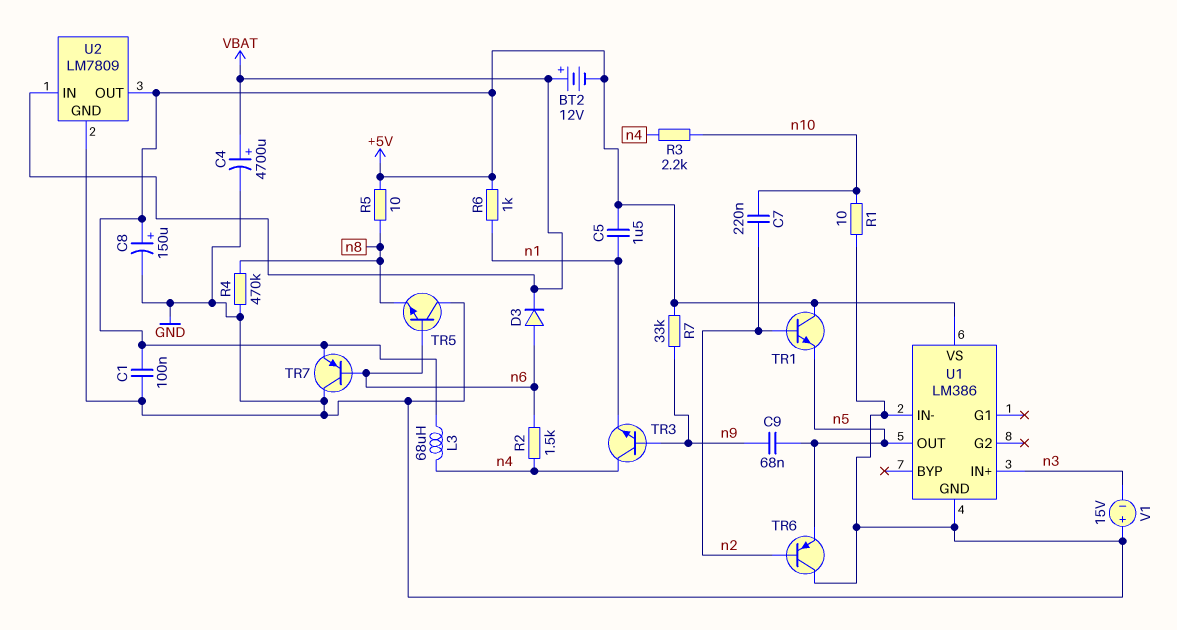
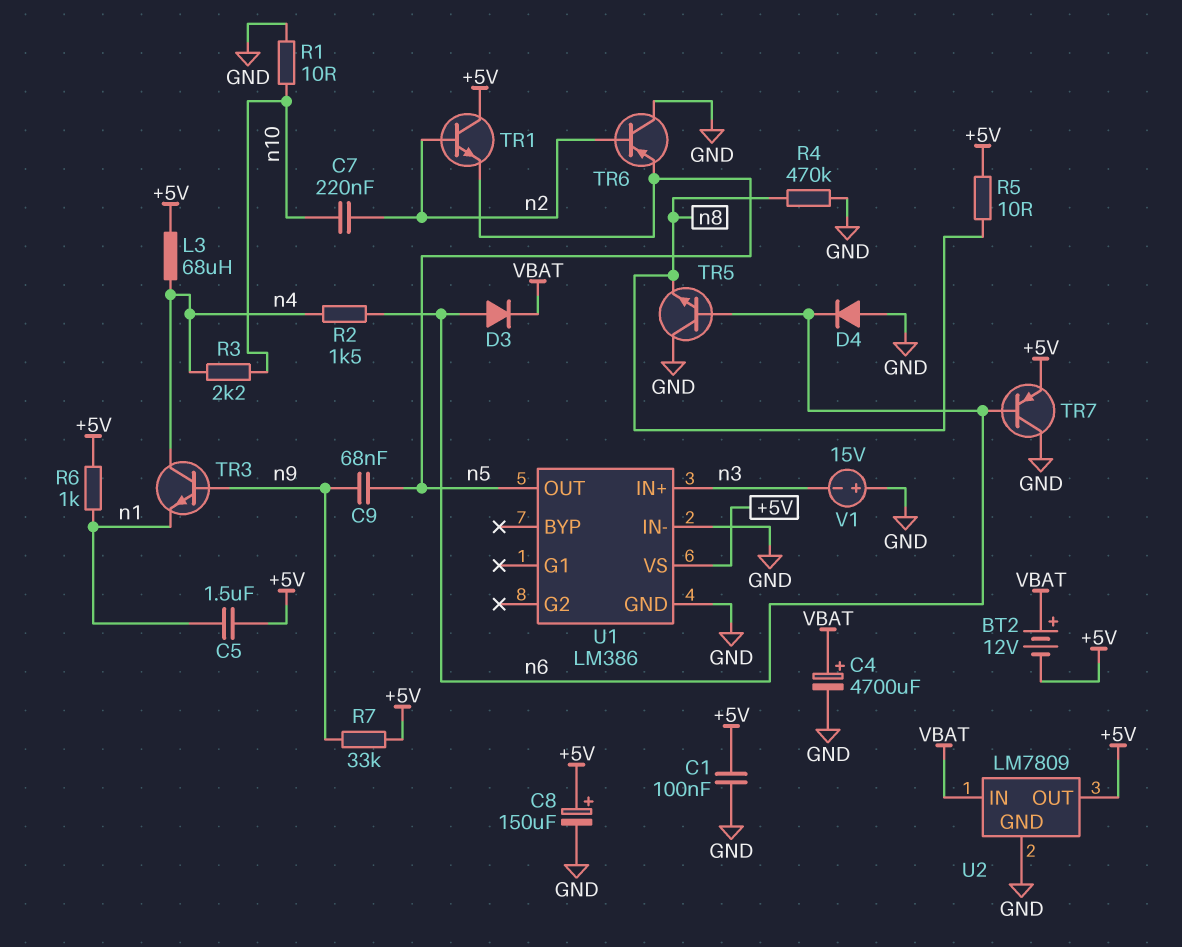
D4: none -> diode (A GND, K n6)

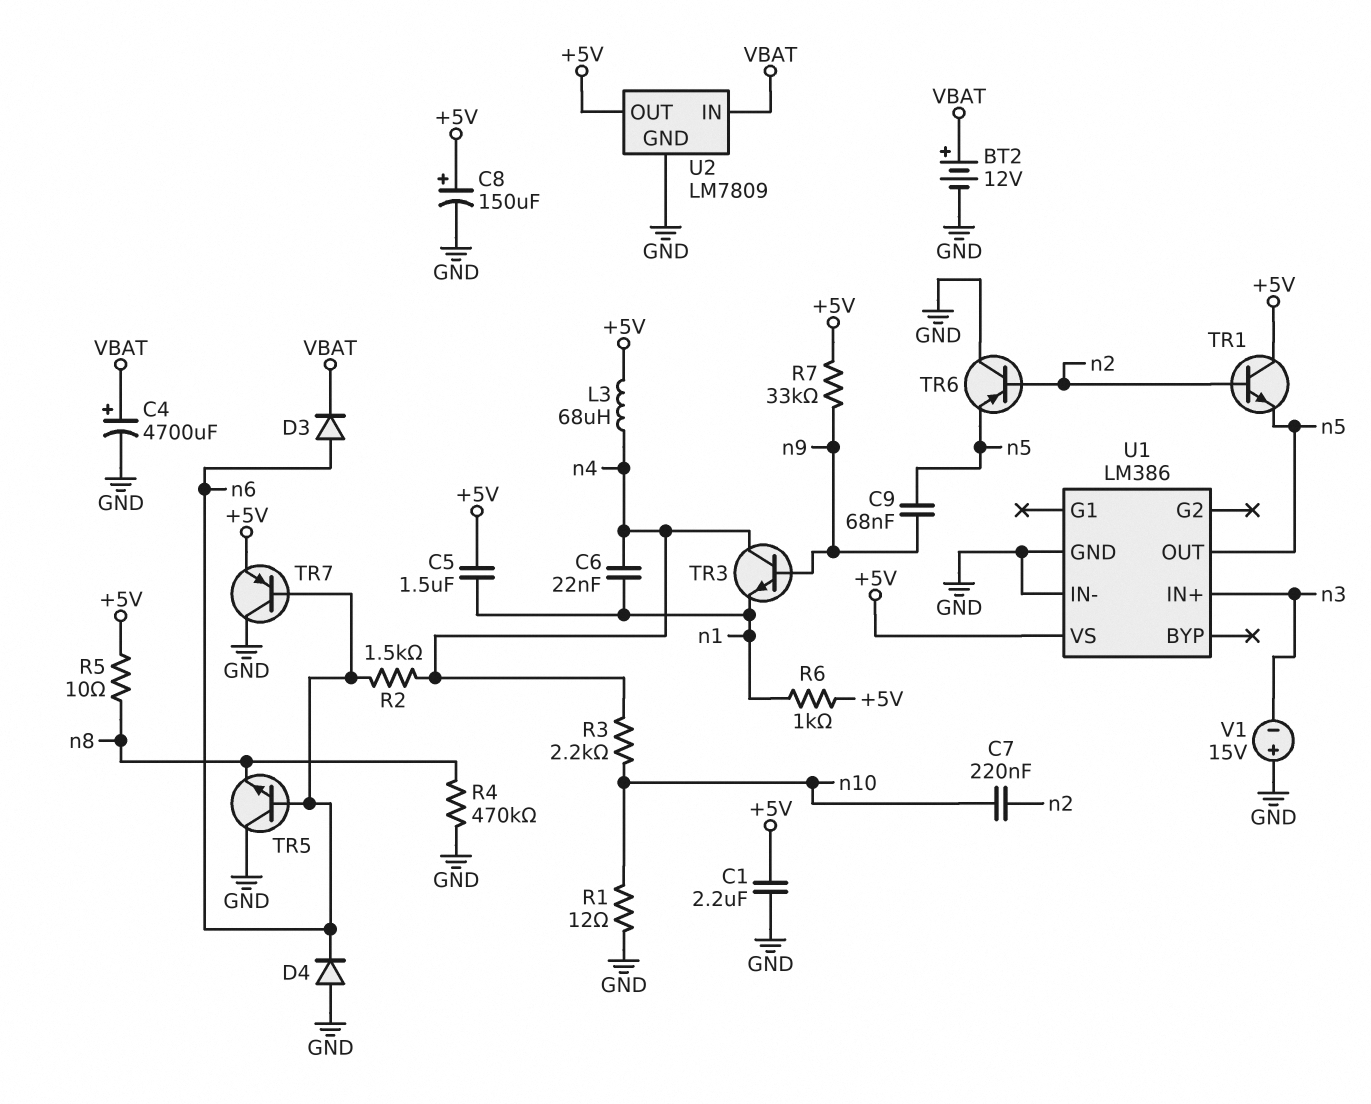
BT2: 12V (plus VBAT, minus +5V) -> 12V (plus VBAT, minus GND)
C1: 100nF (+5V, GND) -> 2.2uF (+5V, GND)
C6: none -> 22nF (n1, n4)
R1: 10 (GND, n10) -> 12 (GND, n10)

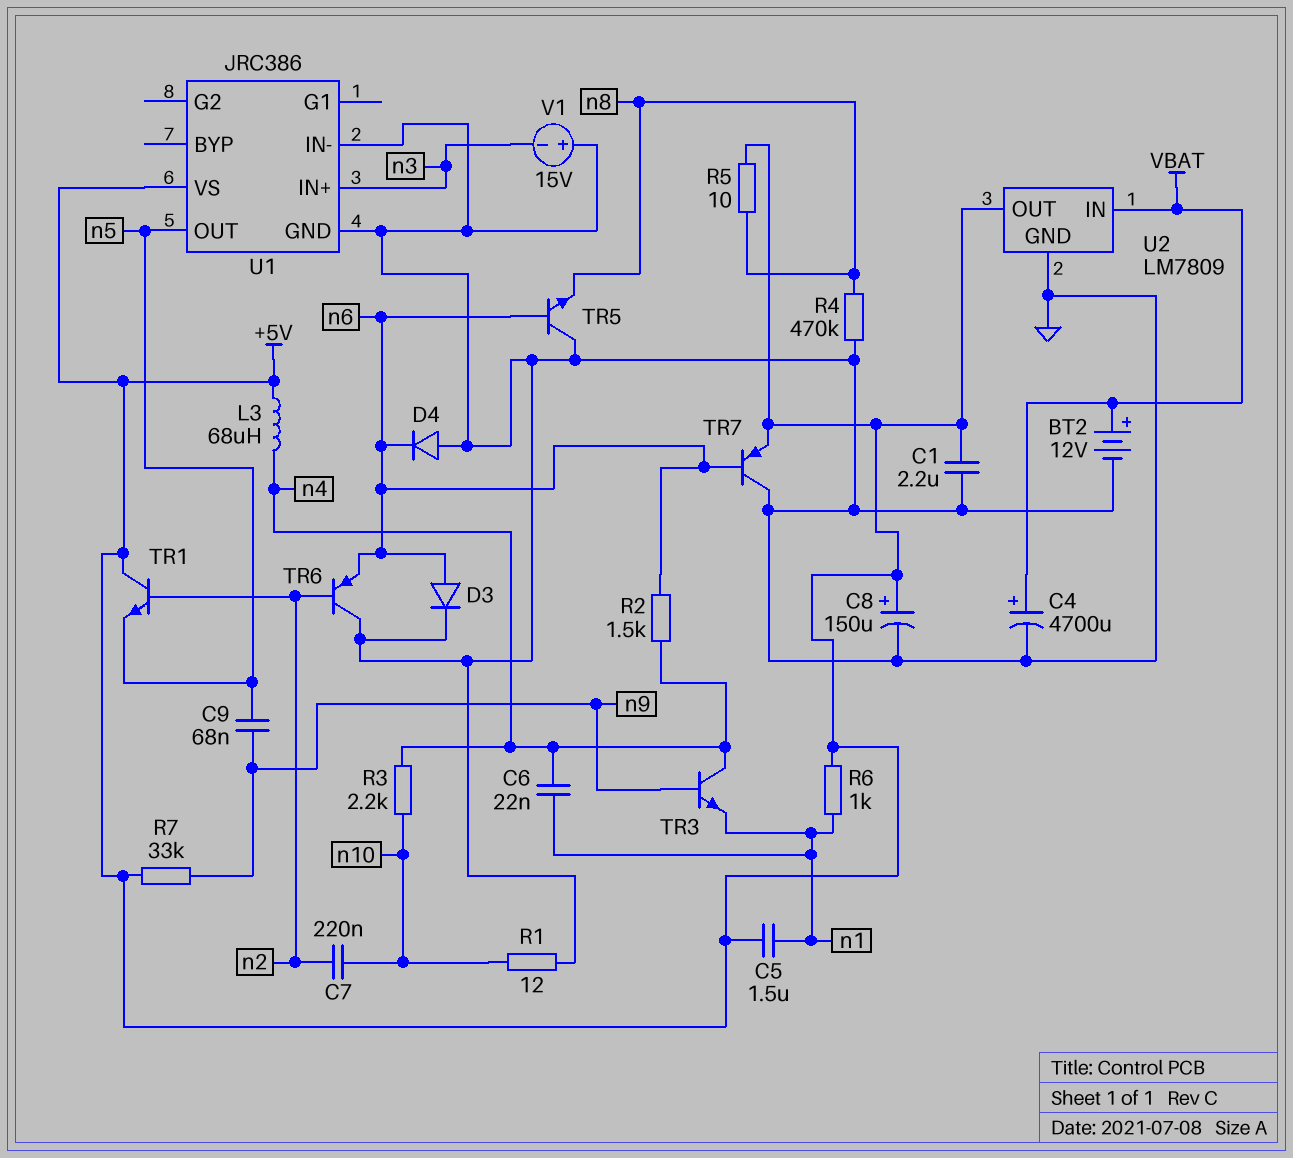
D3: diode (A n6, K VBAT) -> diode (A n6, K GND)
TR6: PNP (B n2, C GND, E n5) -> PNP (B n2, C GND, E n6)
U1: LM386 -> JRC386

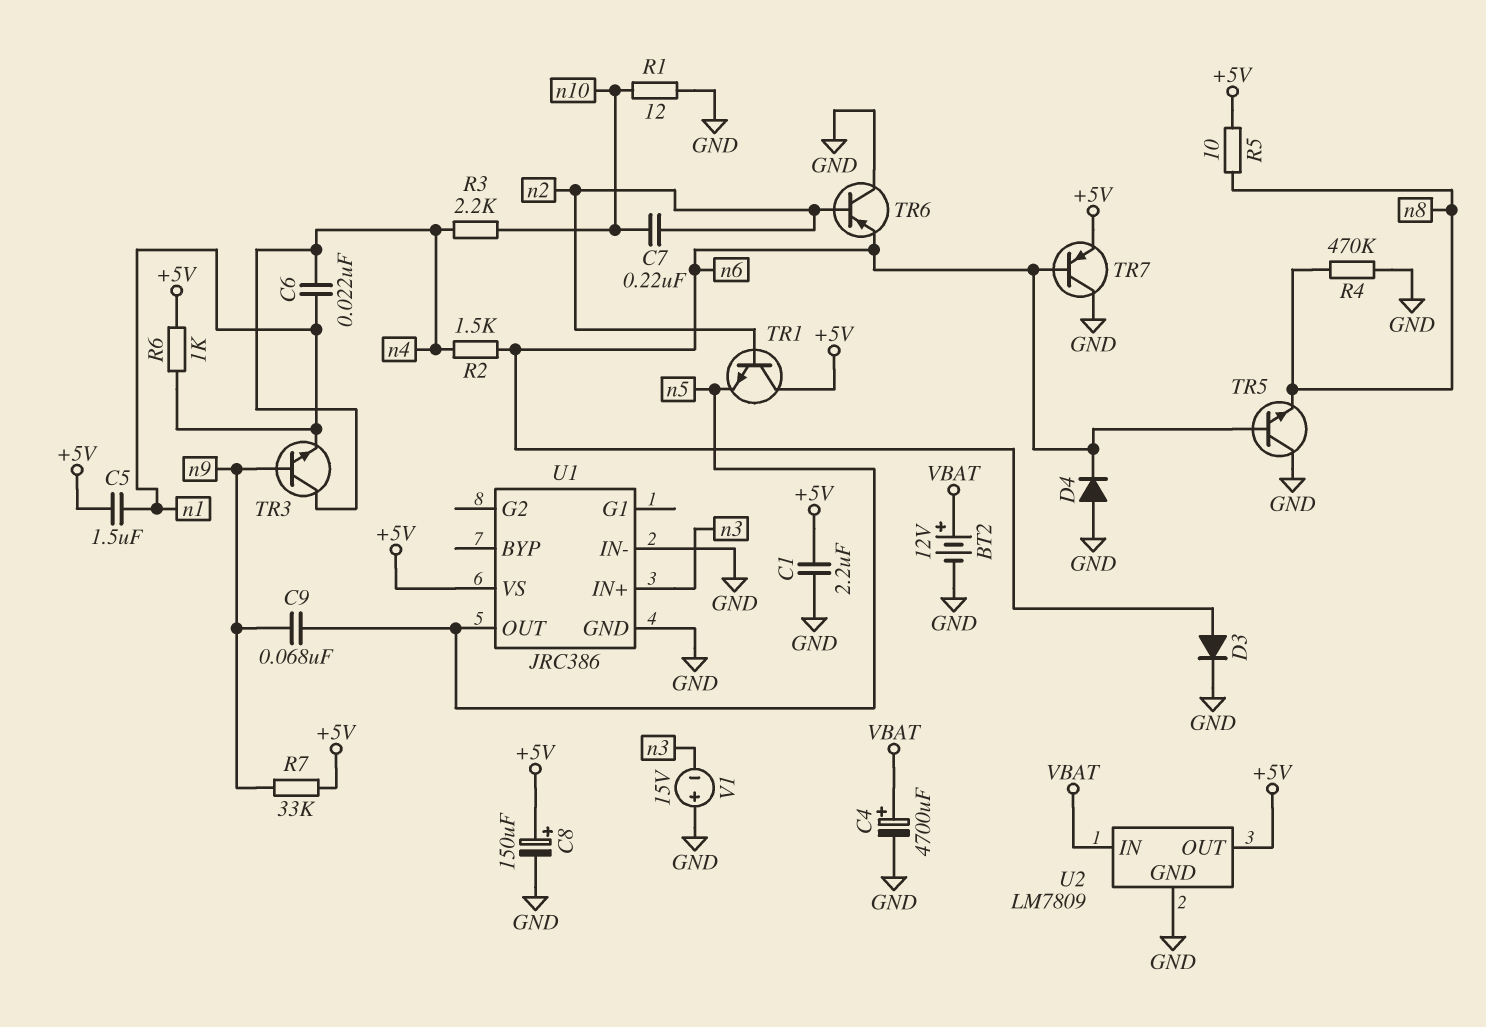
L3: 68uH (+5V, n4) -> none

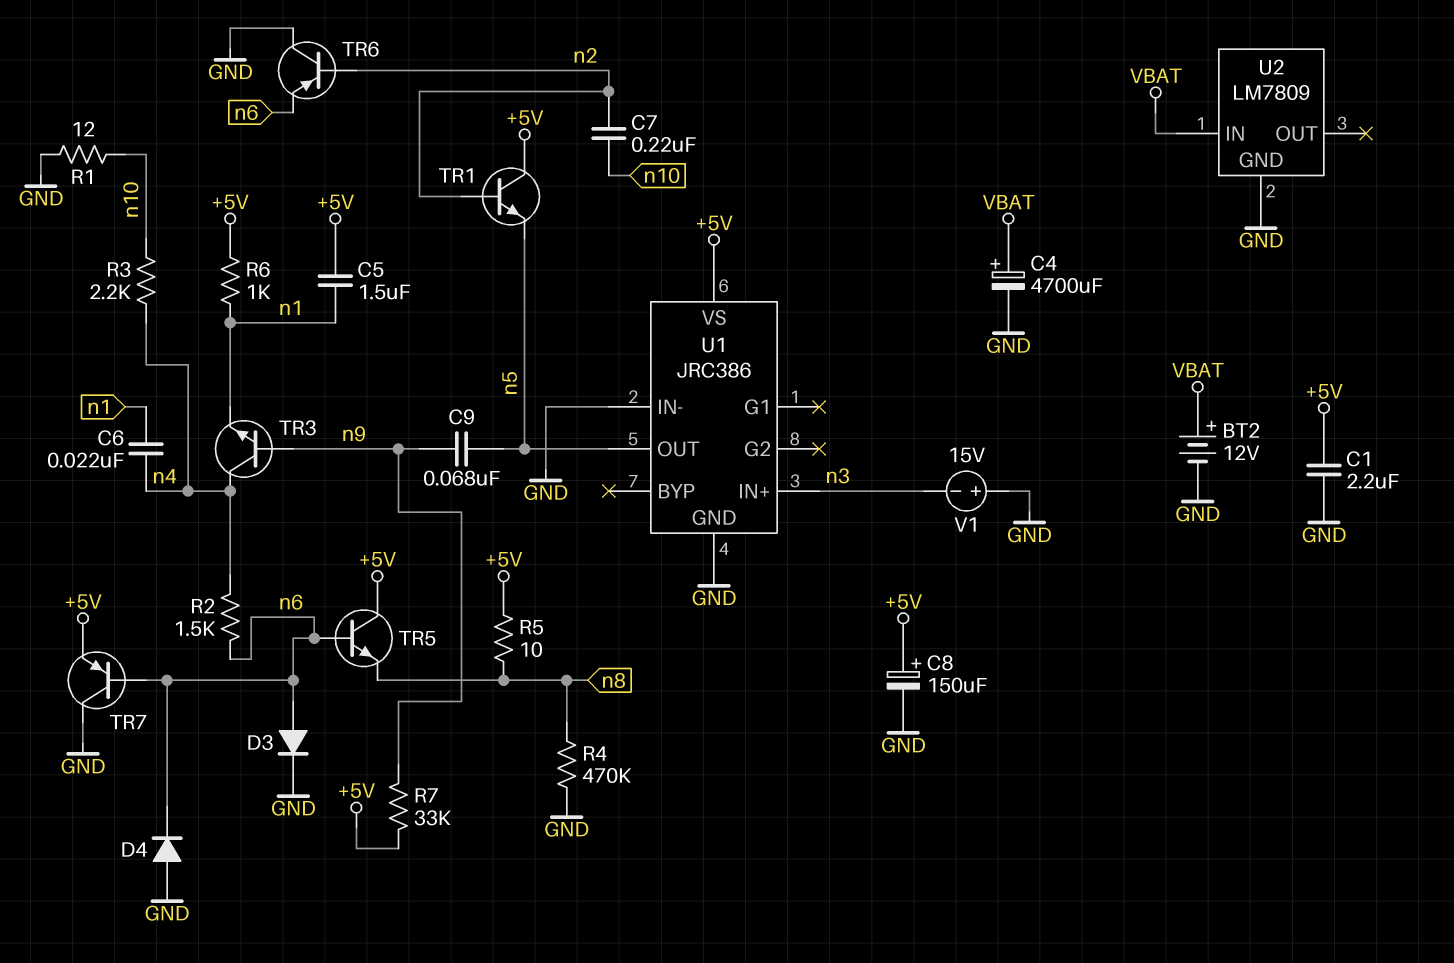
TR5: NPN (B n6, C GND, E n8) -> NPN (B n6, C +5V, E n8)
U2 pin OUT: +5V -> none

